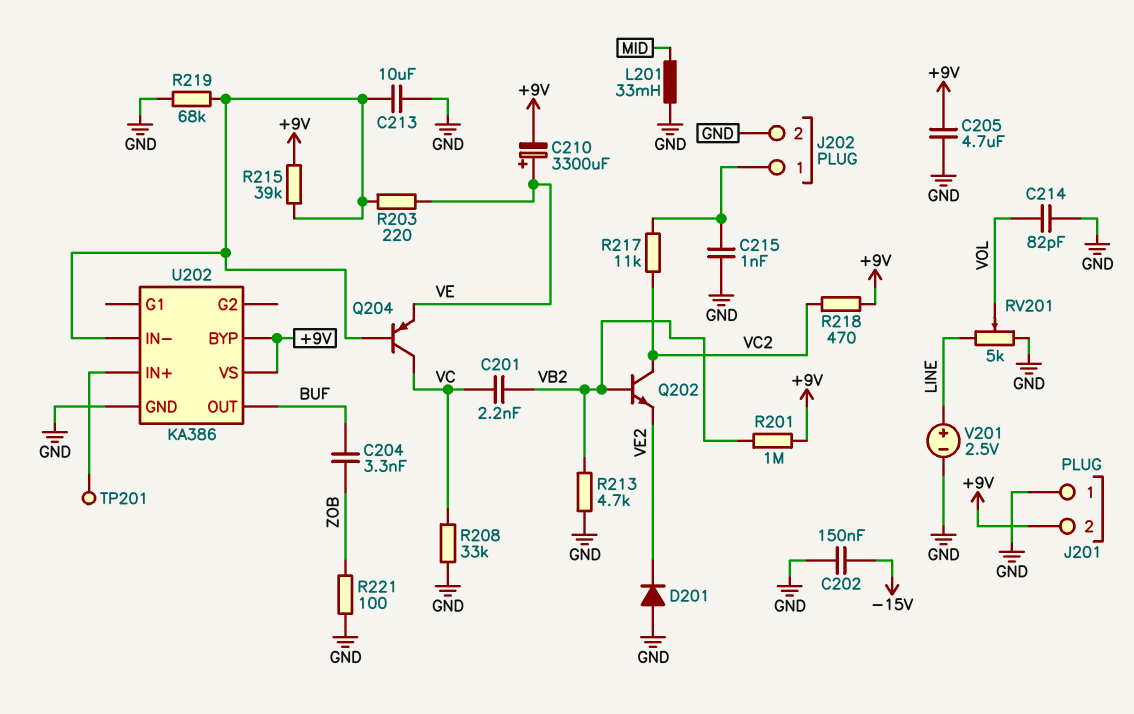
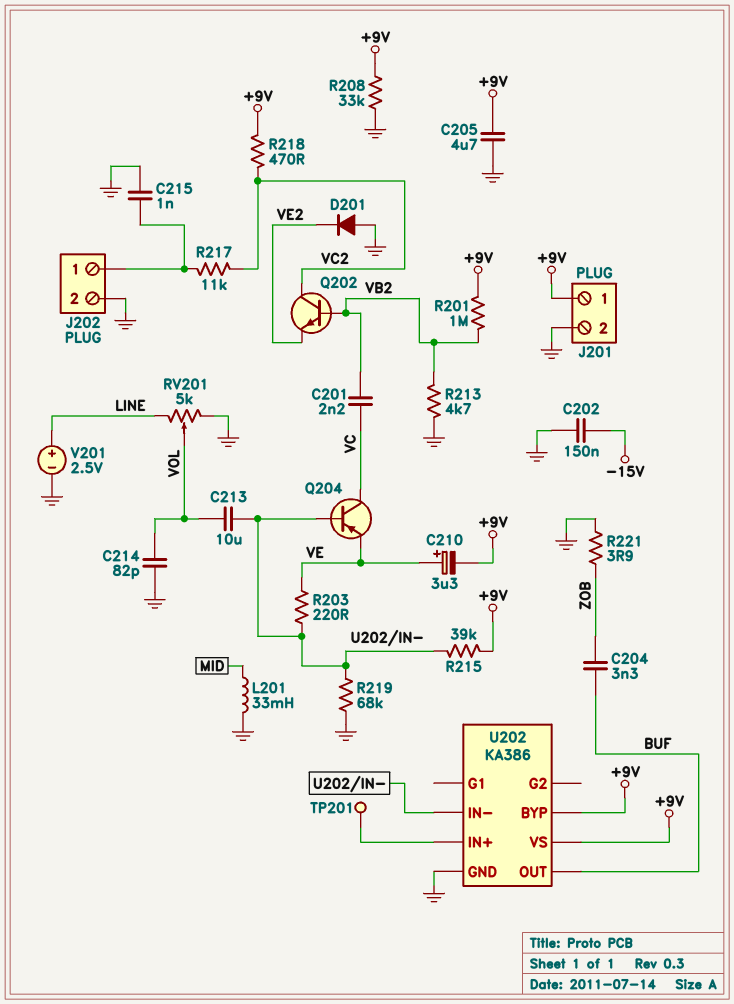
C210: 3300uF (plus VE, minus +9V) -> 3.3uF (plus VE, minus +9V)
C213: 10uF (GND, U202/IN-) -> 10uF (U202/IN-, VOL)
J201 pin 1: GND -> +9V
J201 pin 2: +9V -> GND
R208: 33k (GND, VC) -> 33k (+9V, GND)
R221: 100 (GND, ZOB) -> 3.9 (GND, ZOB)

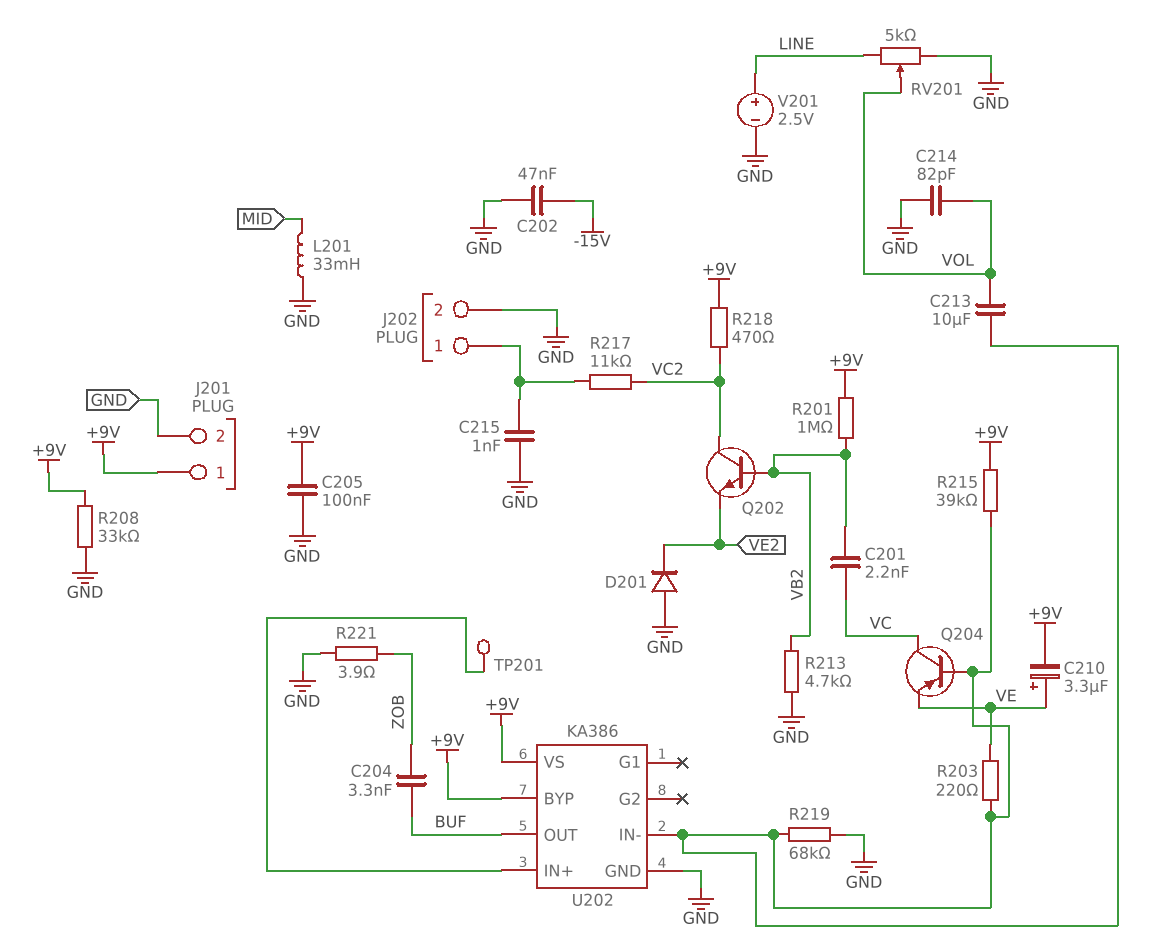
C202: 150nF (-15V, GND) -> 47nF (-15V, GND)
C205: 4.7uF (+9V, GND) -> 100nF (+9V, GND)

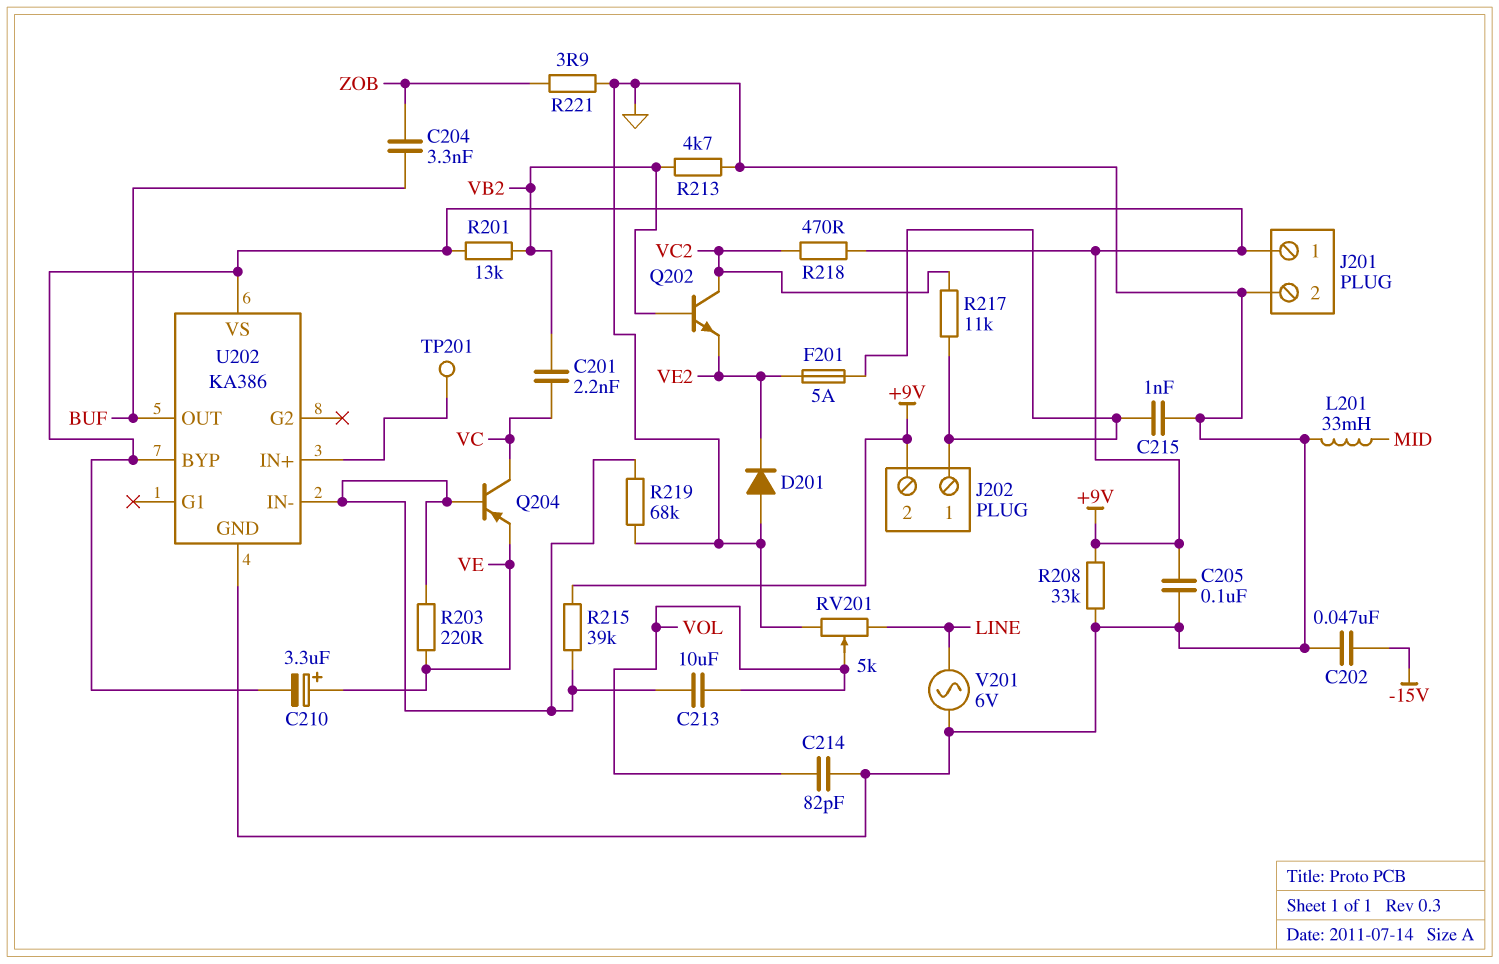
F201: none -> 5A (J202/1, VE2)
J202 pin 2: GND -> +9V
R201: 1M (+9V, VB2) -> 13k (+9V, VB2)
V201: 2.5V (plus LINE, minus GND) -> AC 6V (GND, LINE)

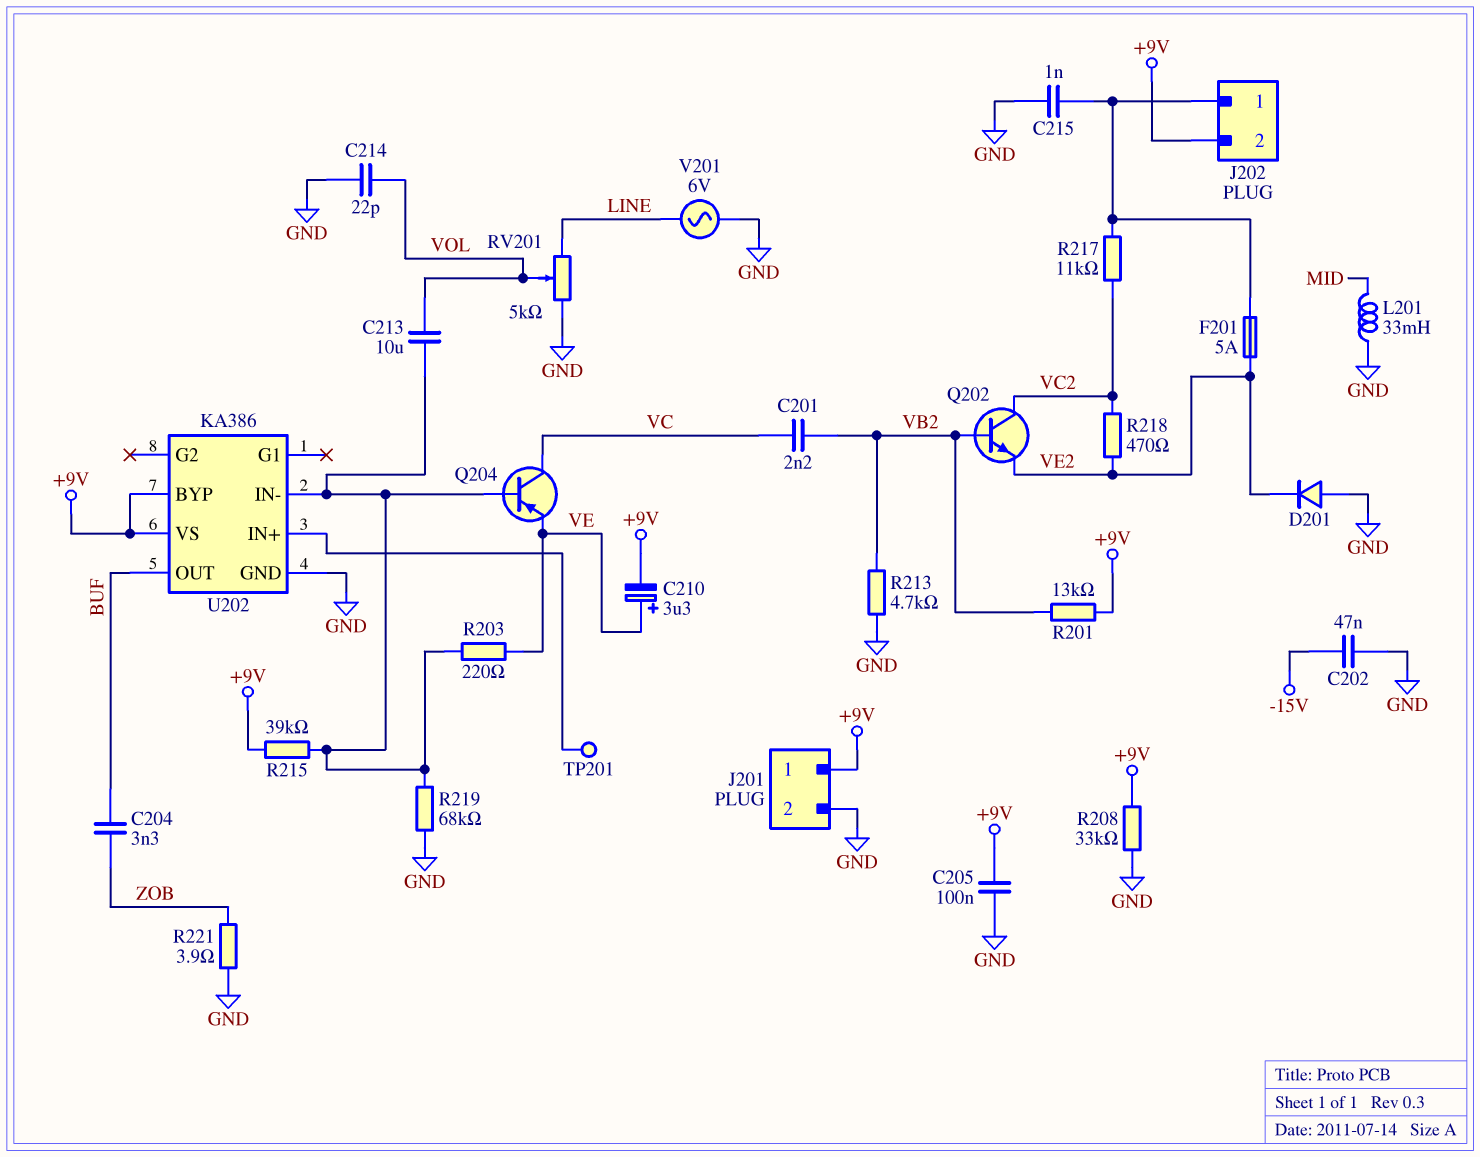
C214: 82pF (GND, VOL) -> 22pF (GND, VOL)
R218: 470 (+9V, VC2) -> 470 (VC2, VE2)

